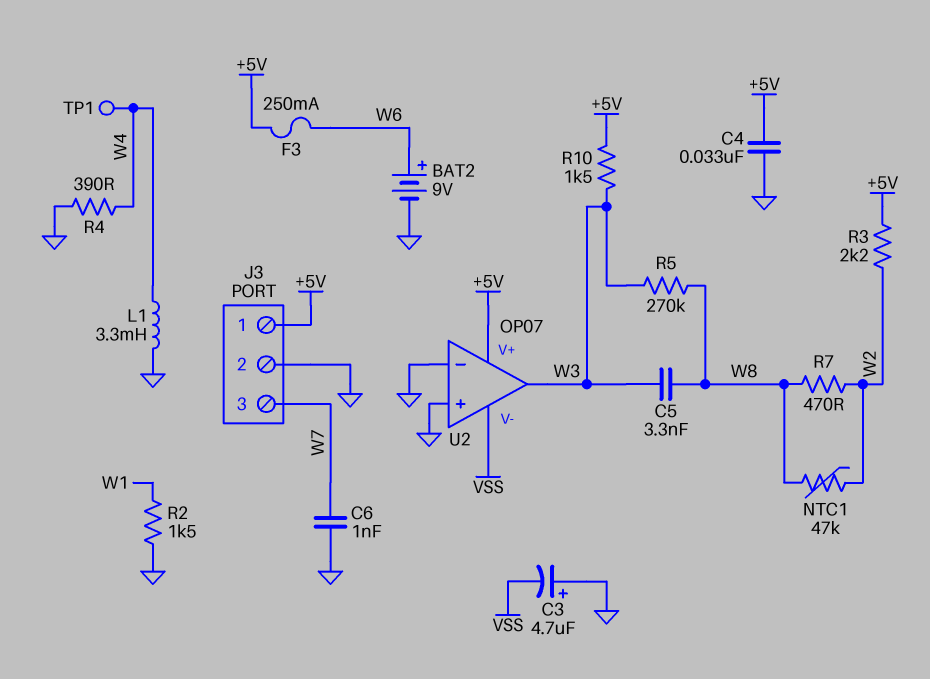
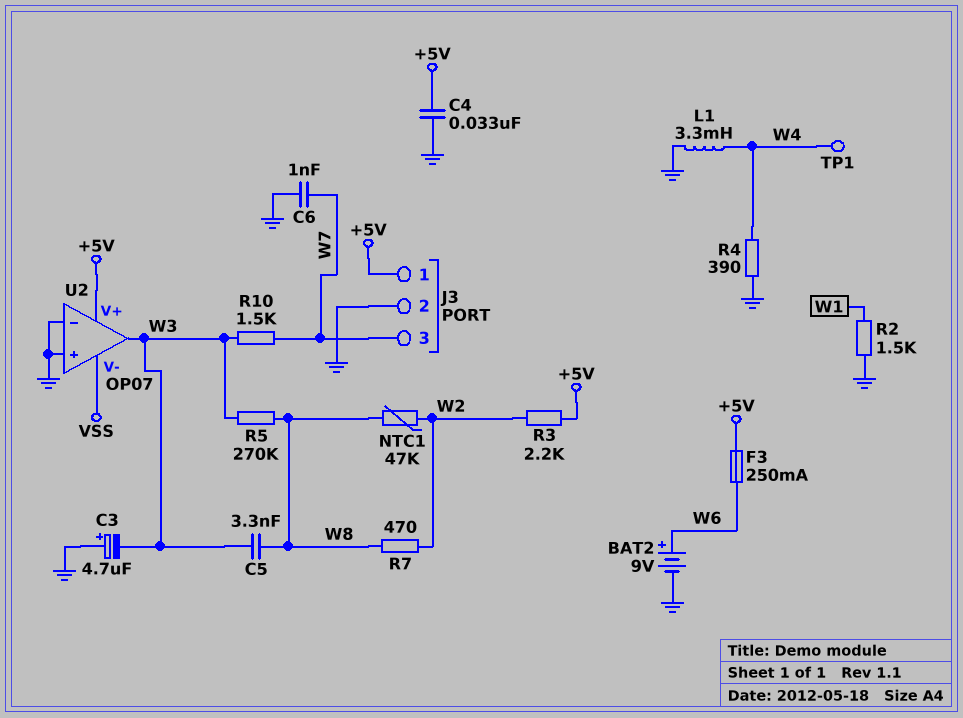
C3: 4.7uF (plus GND, minus VSS) -> 4.7uF (plus GND, minus W3)
R10: 1.5k (+5V, W3) -> 1.5k (W3, W7)

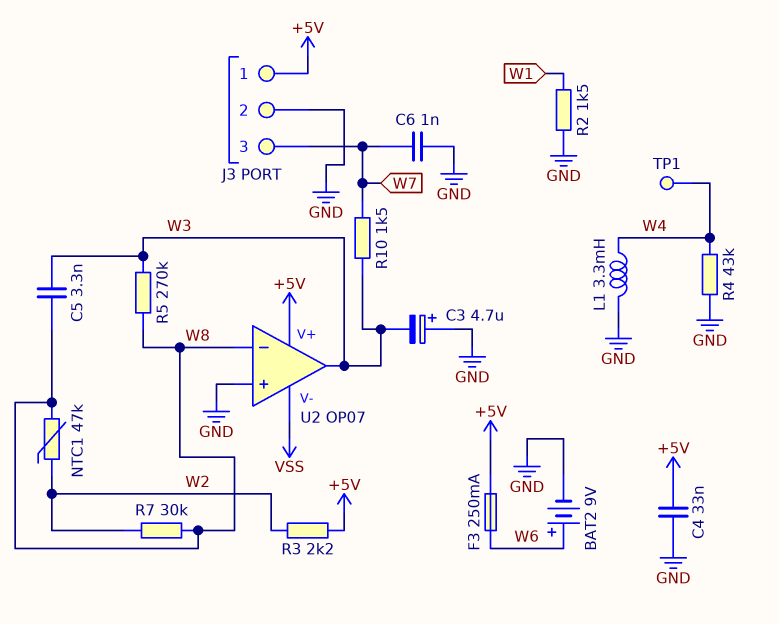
R4: 390 (GND, W4) -> 43k (GND, W4)
R7: 470 (W2, W8) -> 30k (W2, W8)
U2 pin in-: GND -> W8

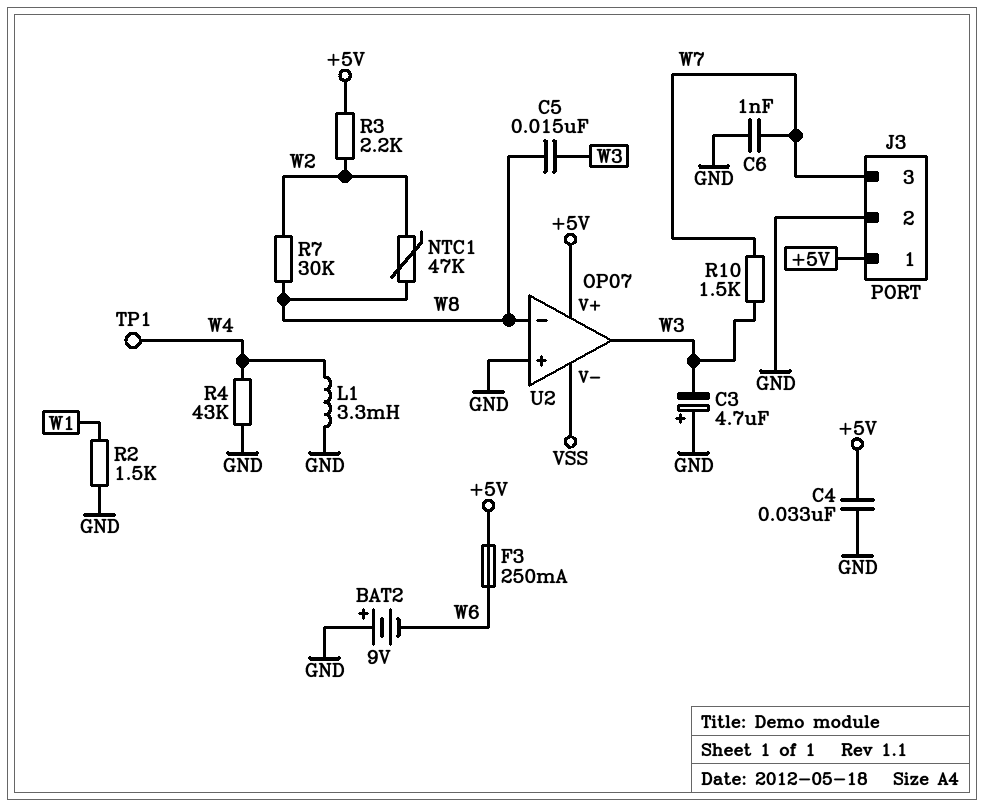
BAT2: 9V (plus W6, minus GND) -> 9V (plus GND, minus W6)
C5: 3.3nF (W3, W8) -> 15nF (W3, W8)
R5: 270k (W3, W8) -> none

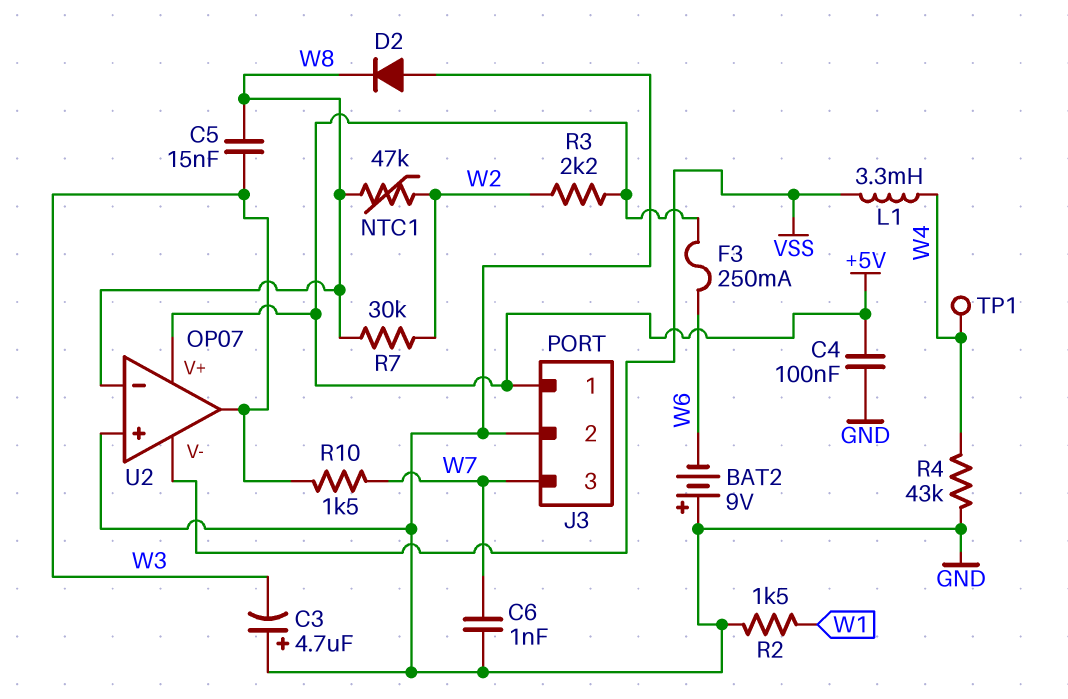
C4: 33nF (+5V, GND) -> 100nF (+5V, GND)
D2: none -> diode (A GND, K W8)
L1: 3.3mH (GND, W4) -> 3.3mH (VSS, W4)

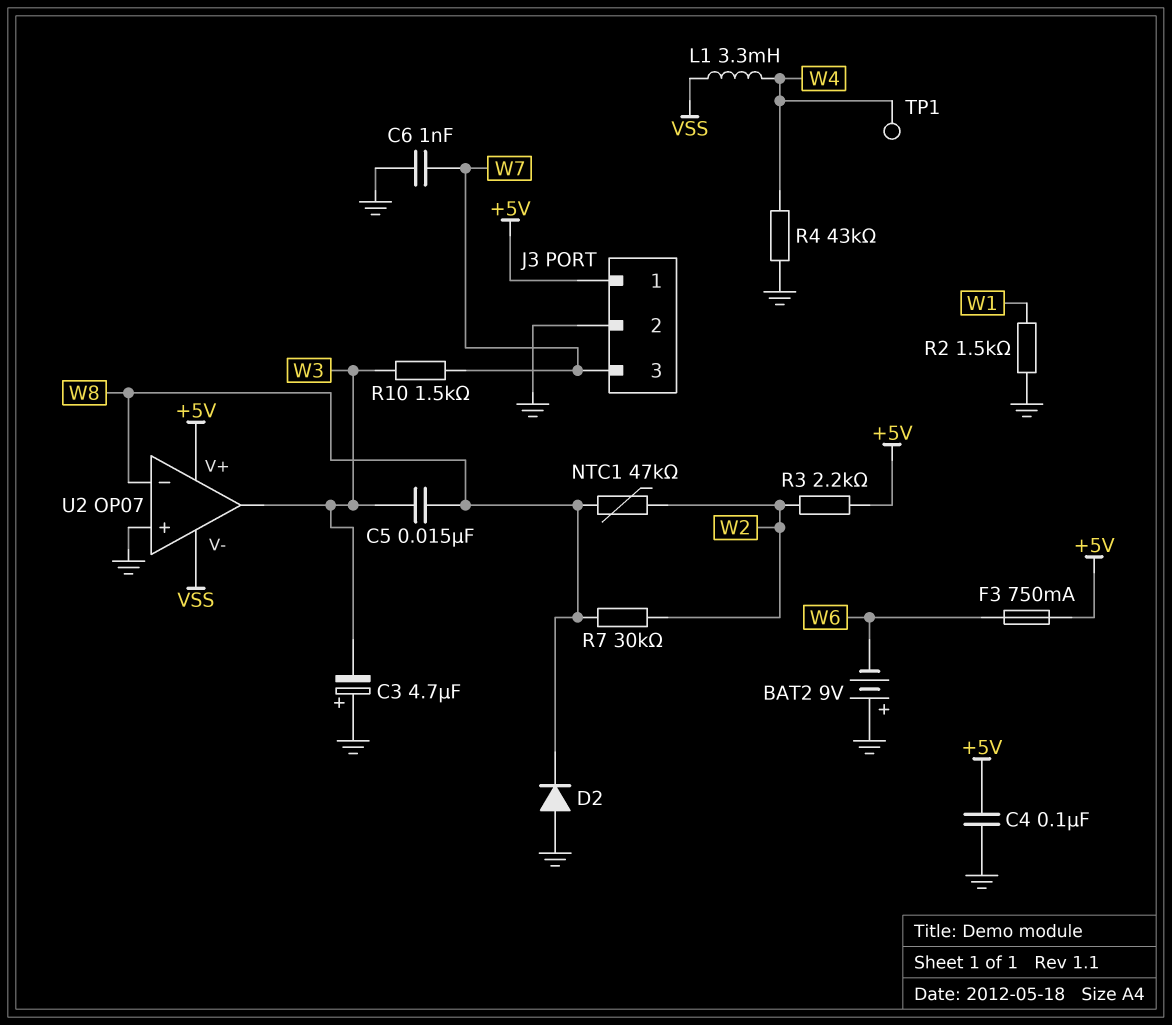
F3: 250mA (+5V, W6) -> 750mA (+5V, W6)

